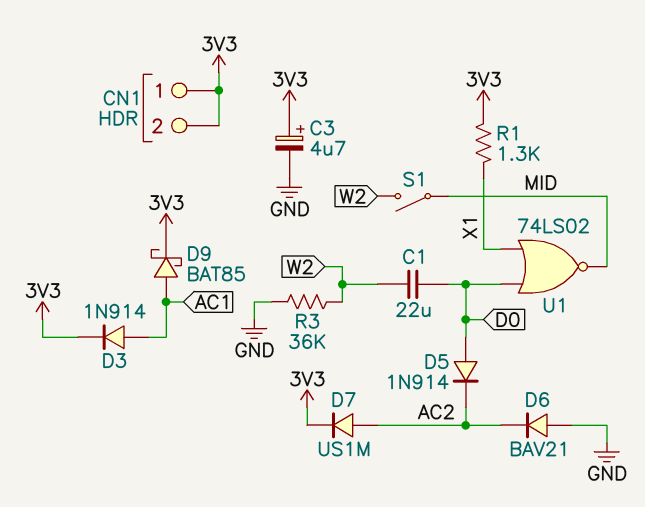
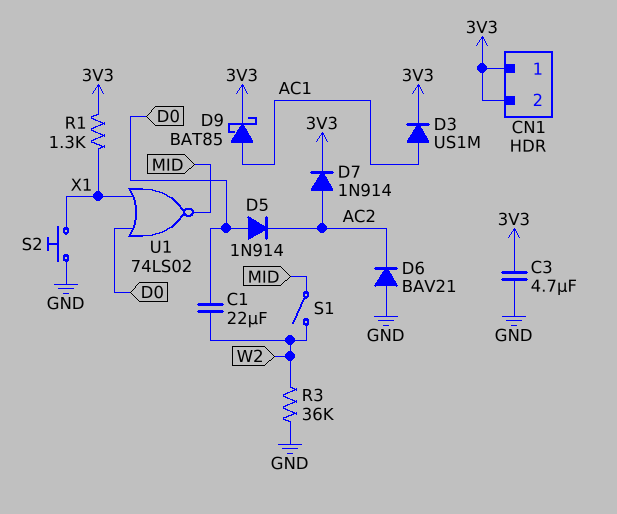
C3: 4.7uF (plus 3V3, minus GND) -> 4.7uF (3V3, GND)
D3: diode 1N914 (A AC1, K 3V3) -> diode US1M (A AC1, K 3V3)
D7: diode US1M (A AC2, K 3V3) -> diode 1N914 (A AC2, K 3V3)
S2: none -> button (GND, X1)

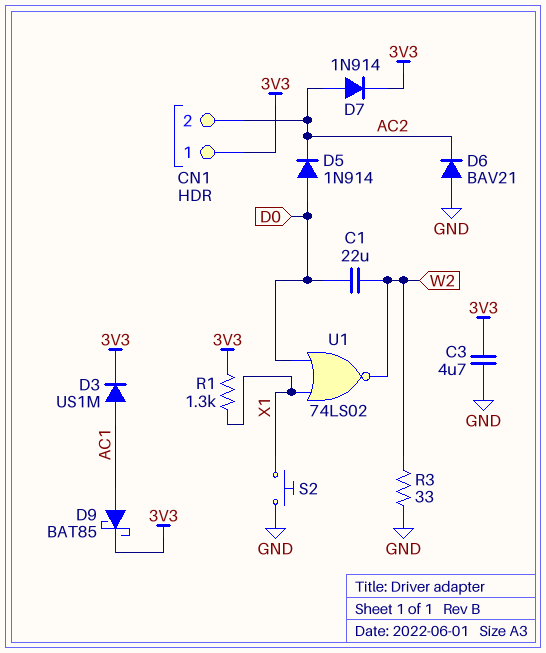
CN1 pin 2: 3V3 -> AC2
R3: 36k (GND, W2) -> 33 (GND, W2)
S1: switch (MID, W2) -> none
U1: NOR 74LS02 (in D0, in X1, out MID) -> NOR 74LS02 (in D0, in X1, out W2)

